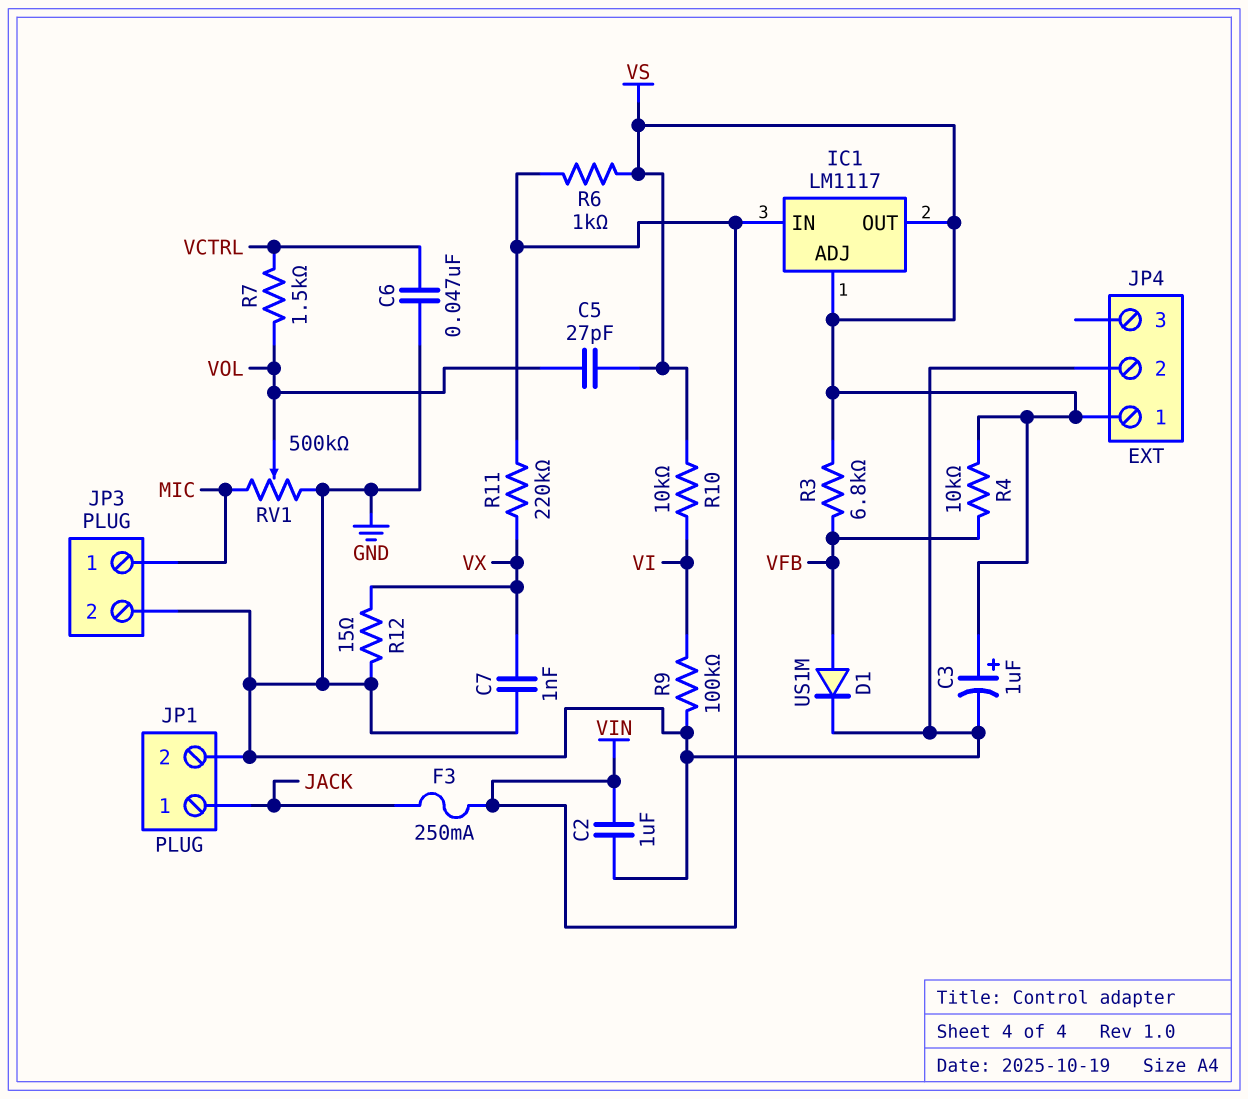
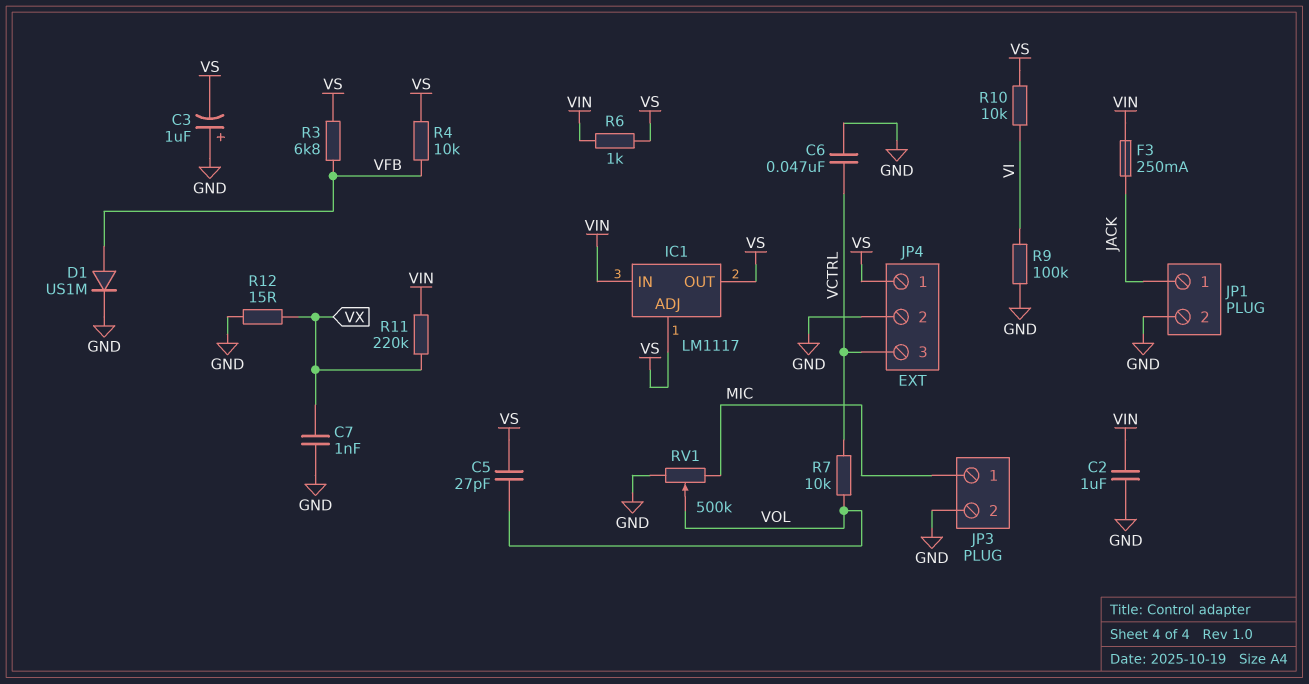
C3: 1uF (plus VS, minus GND) -> 1uF (plus GND, minus VS)
JP4 pin 3: none -> VCTRL
R7: 1.5k (VCTRL, VOL) -> 10k (VCTRL, VOL)

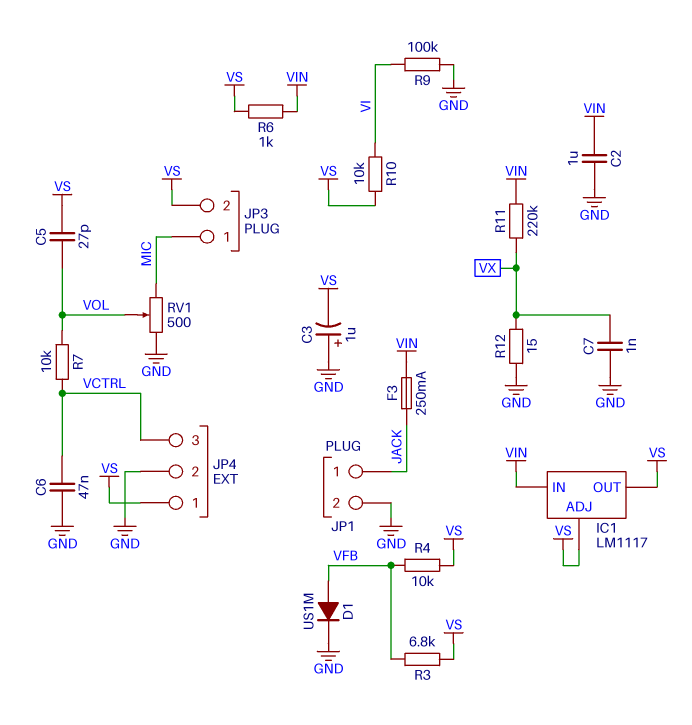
JP3 pin 2: GND -> VS
RV1: 500k (GND, MIC, wiper VOL) -> 500 (GND, MIC, wiper VOL)

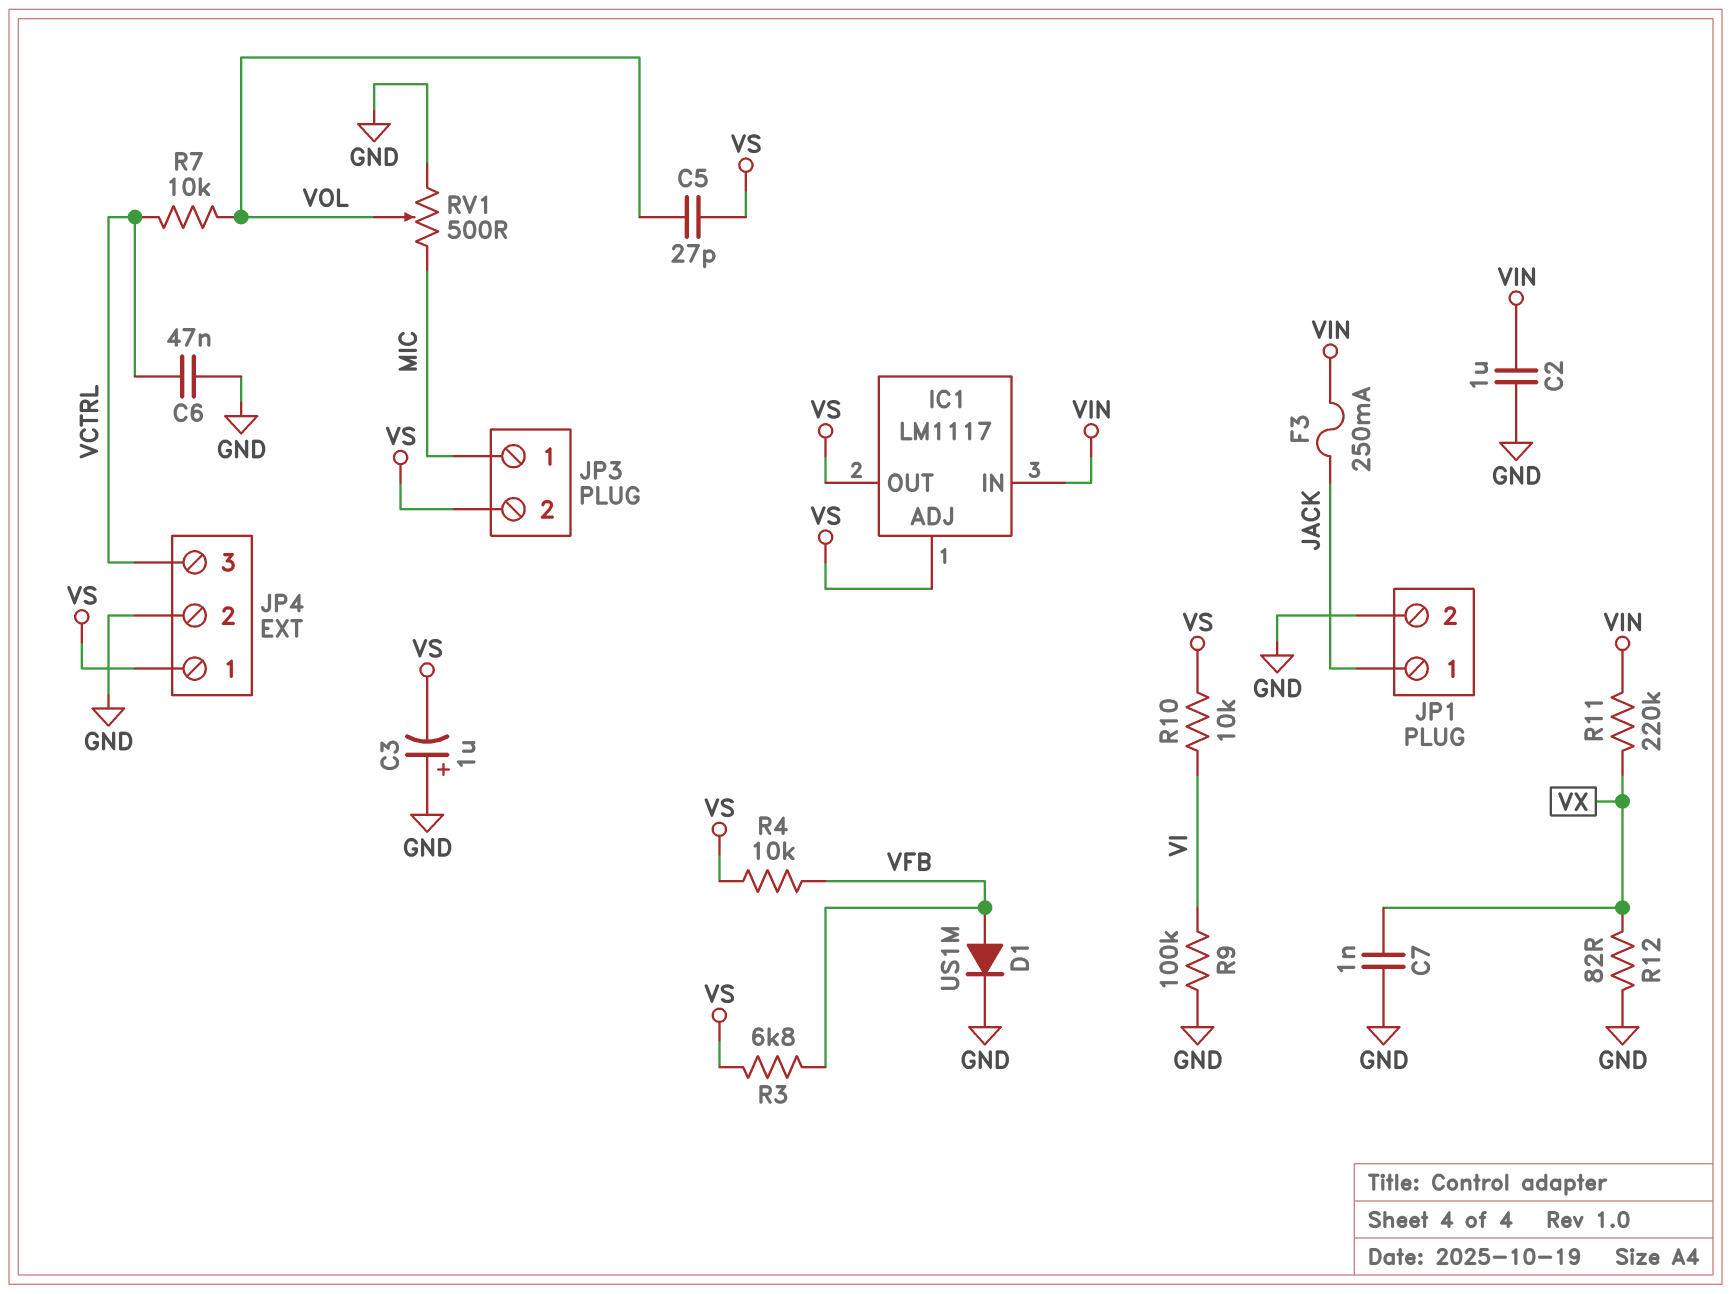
R6: 1k (VIN, VS) -> none
R12: 15 (GND, VX) -> 82 (GND, VX)

